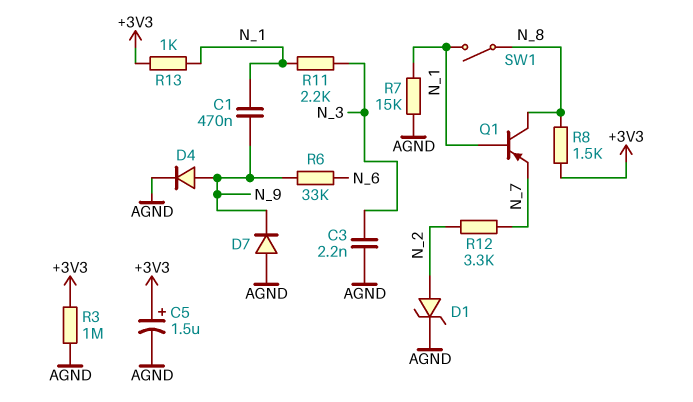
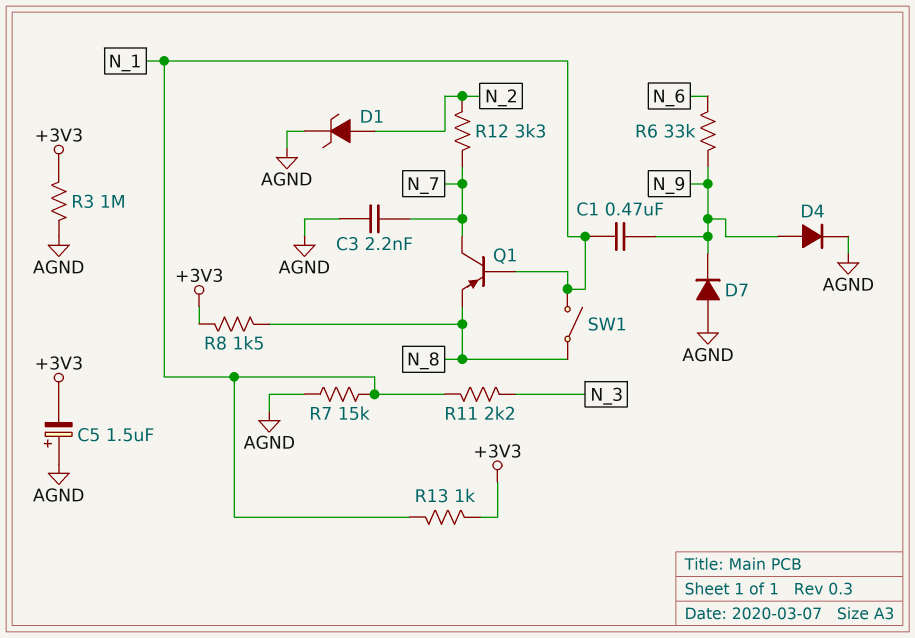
C3: 2.2nF (AGND, N_3) -> 2.2nF (AGND, N_7)
C5: 1.5uF (plus +3V3, minus AGND) -> 1.5uF (plus AGND, minus +3V3)
Q1: PNP (B N_1, C N_8, E N_7) -> PNP (B N_1, C N_7, E N_8)

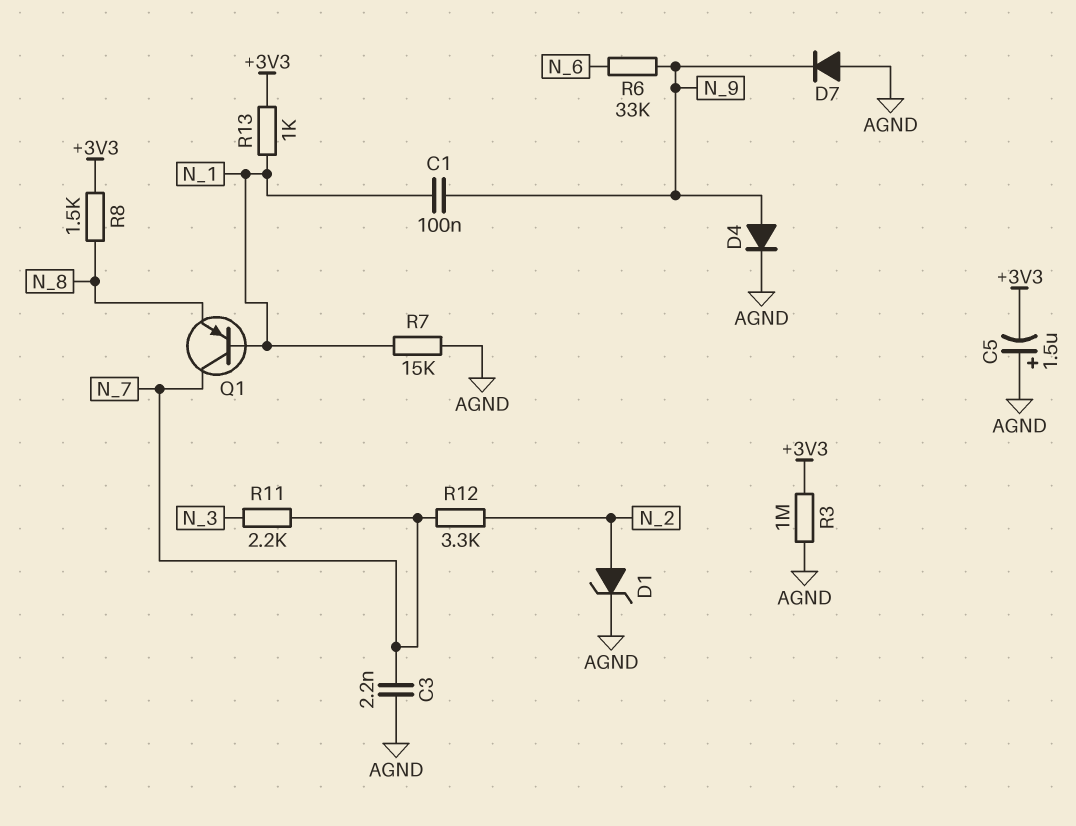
C1: 470nF (N_1, N_9) -> 100nF (N_1, N_9)
R11: 2.2k (N_1, N_3) -> 2.2k (N_3, N_7)
SW1: switch (N_1, N_8) -> none

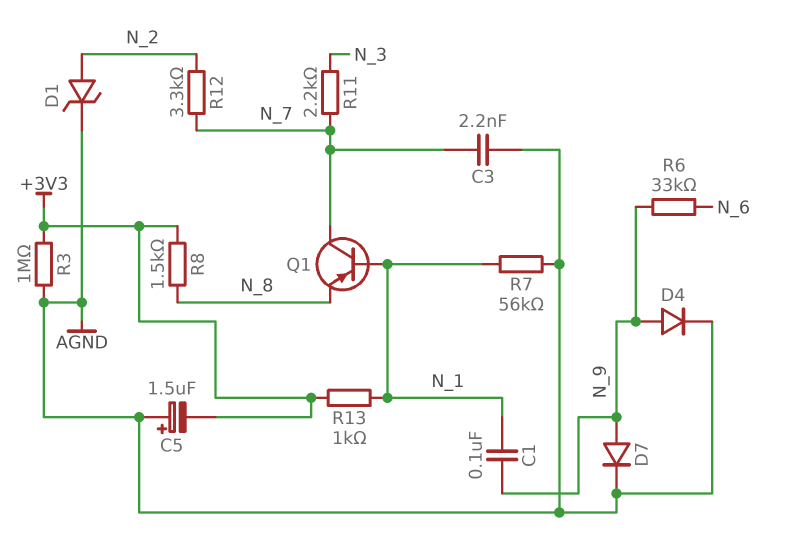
D7: diode (A AGND, K N_9) -> diode (A N_9, K AGND)
R7: 15k (AGND, N_1) -> 56k (AGND, N_1)

